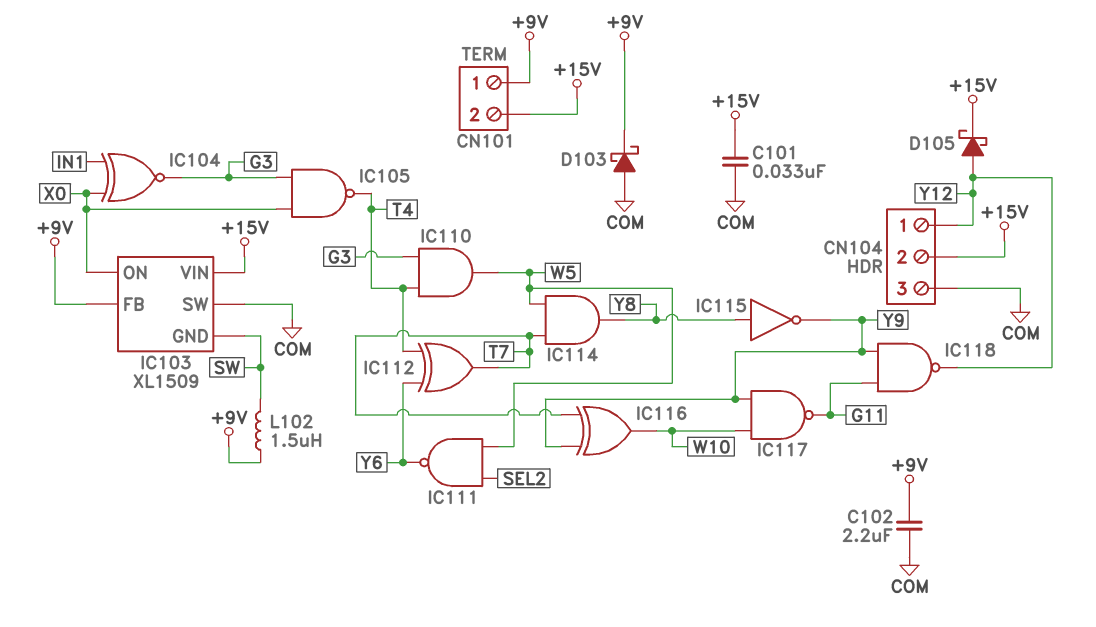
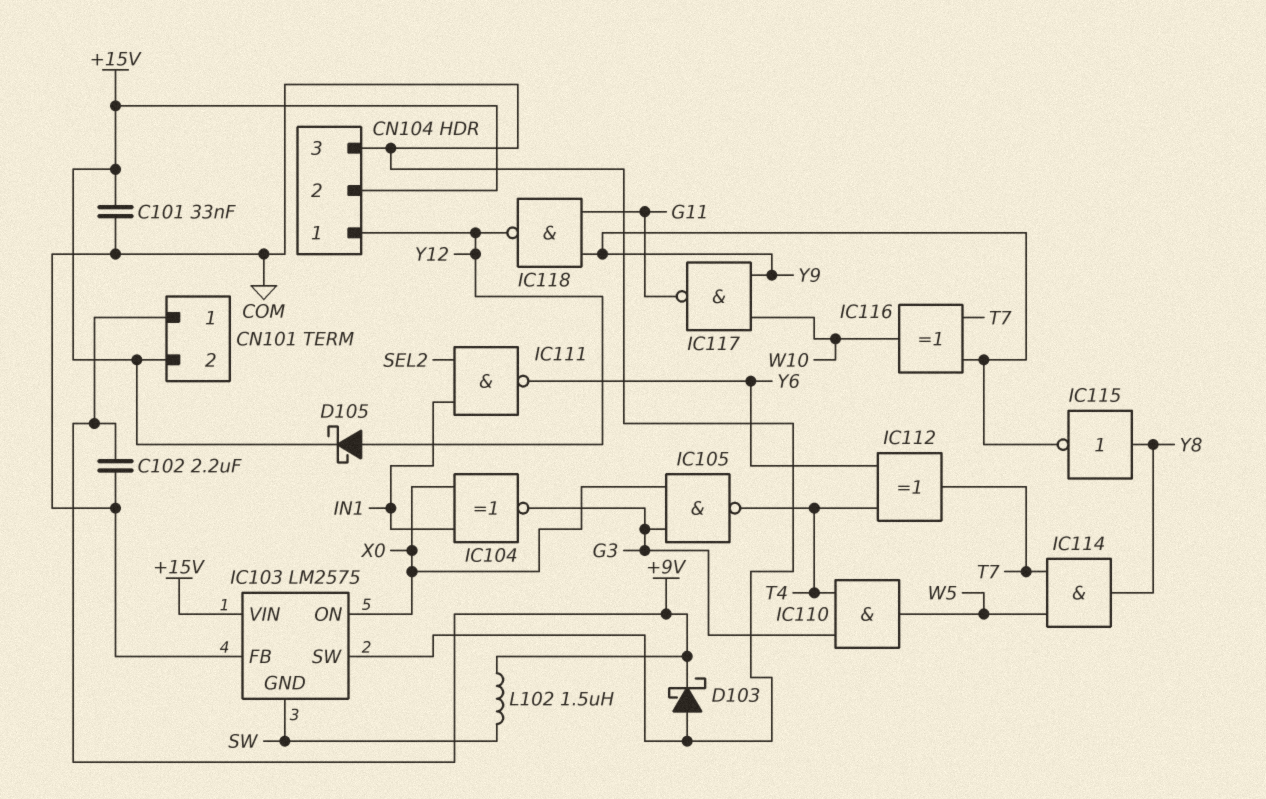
IC103: XL1509 -> LM2575
IC103 pin FB: +9V -> COM
IC111: NAND (in SEL2, in W5, out Y6) -> NAND (in IN1, in SEL2, out Y6)

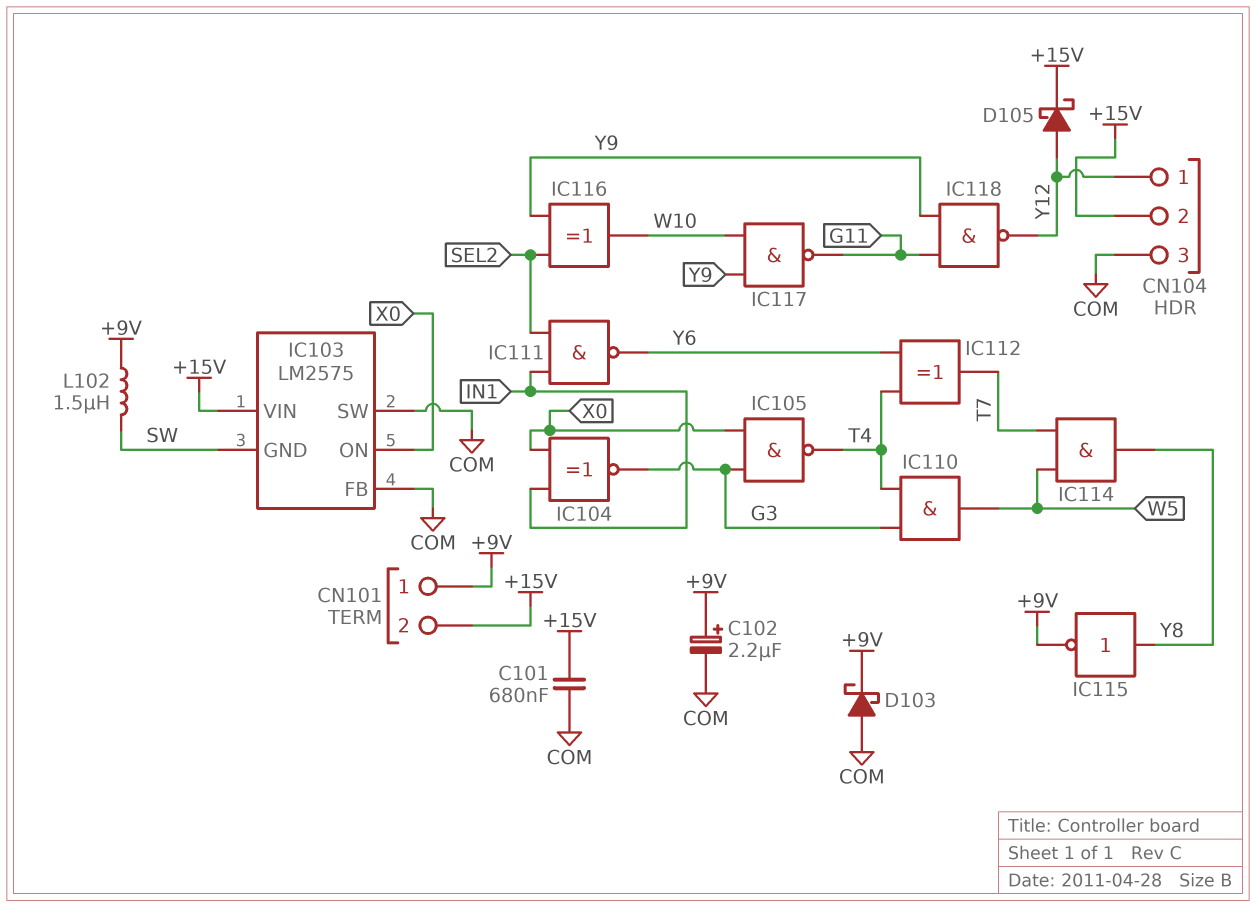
C101: 33nF (+15V, COM) -> 680nF (+15V, COM)
C102: 2.2uF (+9V, COM) -> 2.2uF (plus +9V, minus COM)
IC115: NOT (in Y8, out Y9) -> NOT (in Y8, out +9V)
IC116: XOR (in T7, in Y9, out W10) -> XOR (in SEL2, in Y9, out W10)

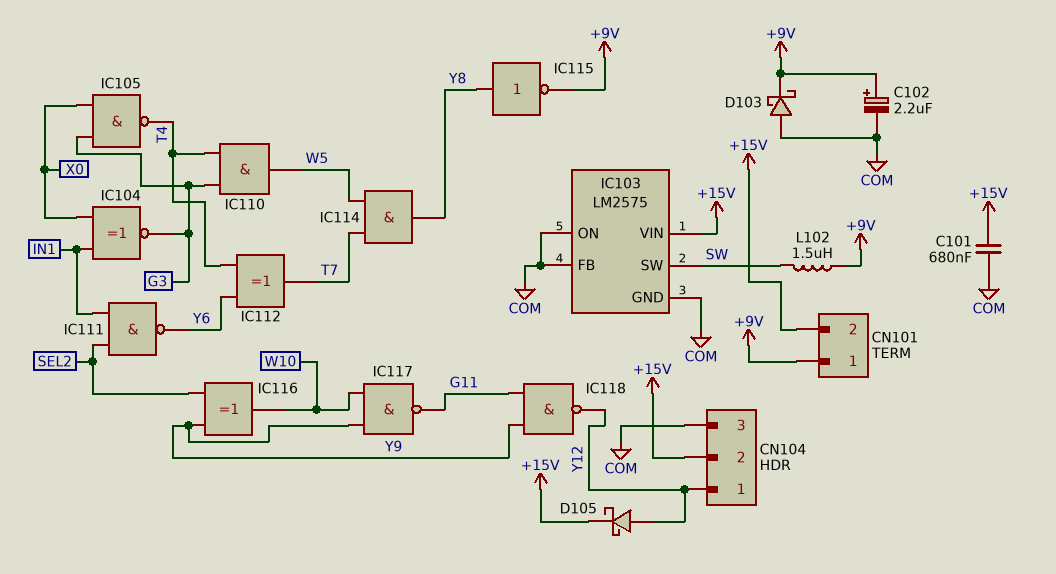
IC103 pin GND: SW -> COM
IC103 pin ON: X0 -> COM
IC103 pin SW: COM -> SW

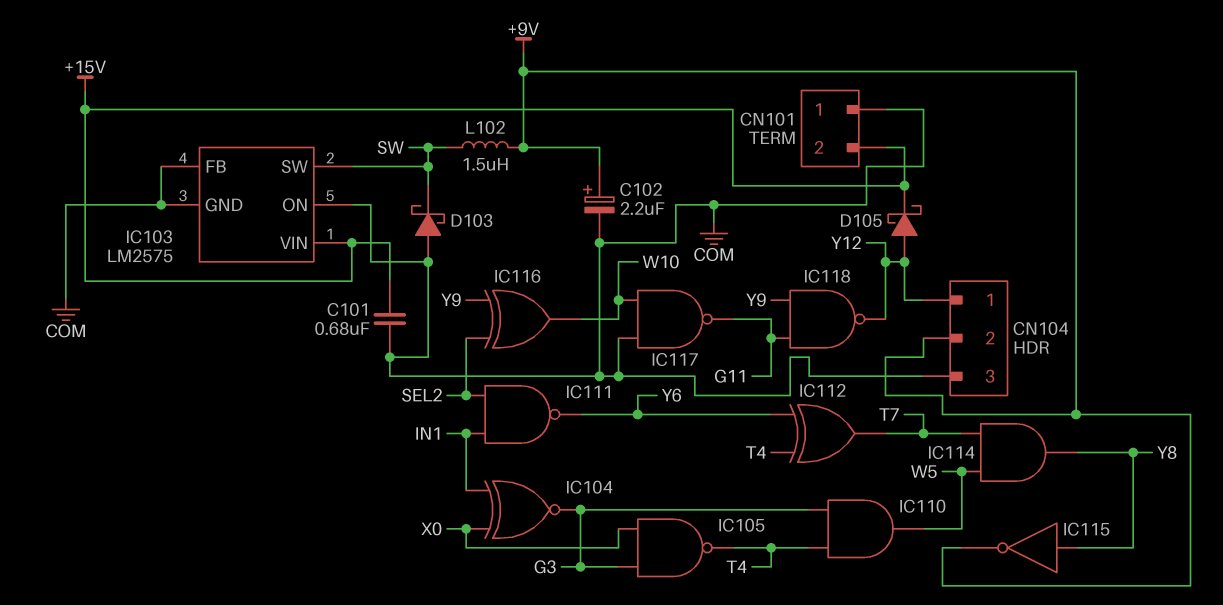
CN101 pin 1: +9V -> COM
CN104 pin 2: +15V -> +9V
D103: schottky (A COM, K +9V) -> schottky (A COM, K SW)
IC117: NAND (in W10, in Y9, out G11) -> NAND (in COM, in W10, out G11)

